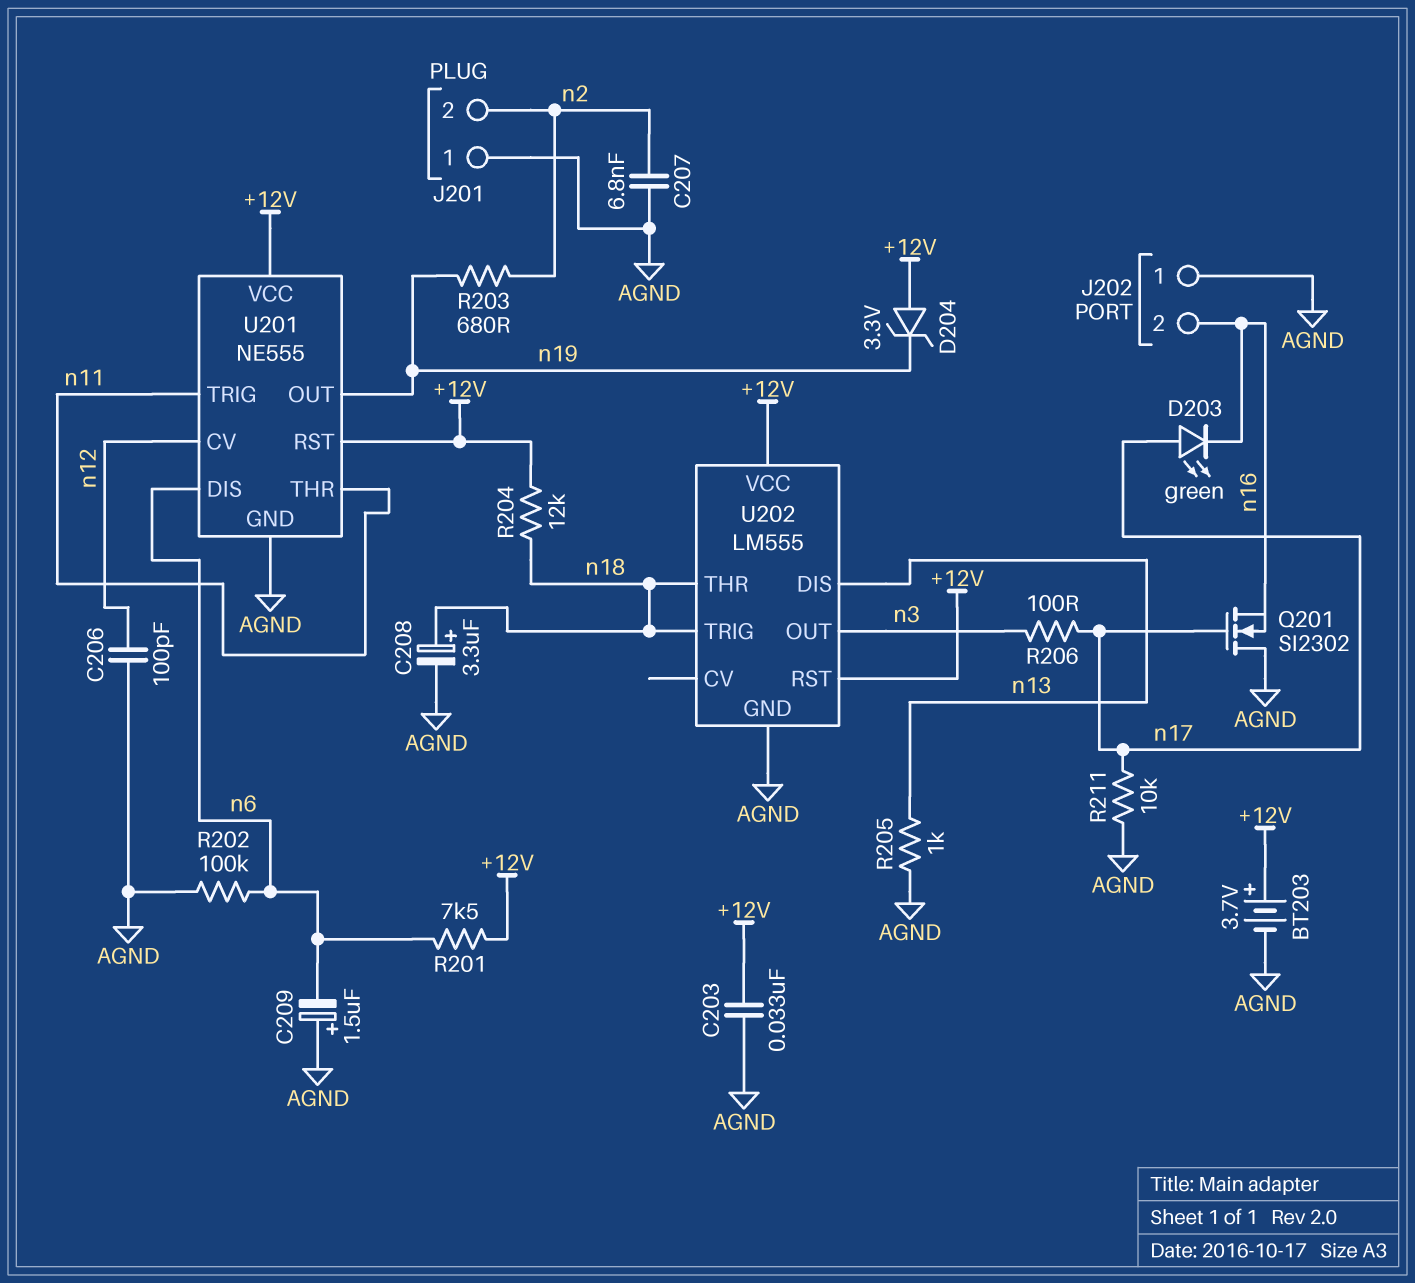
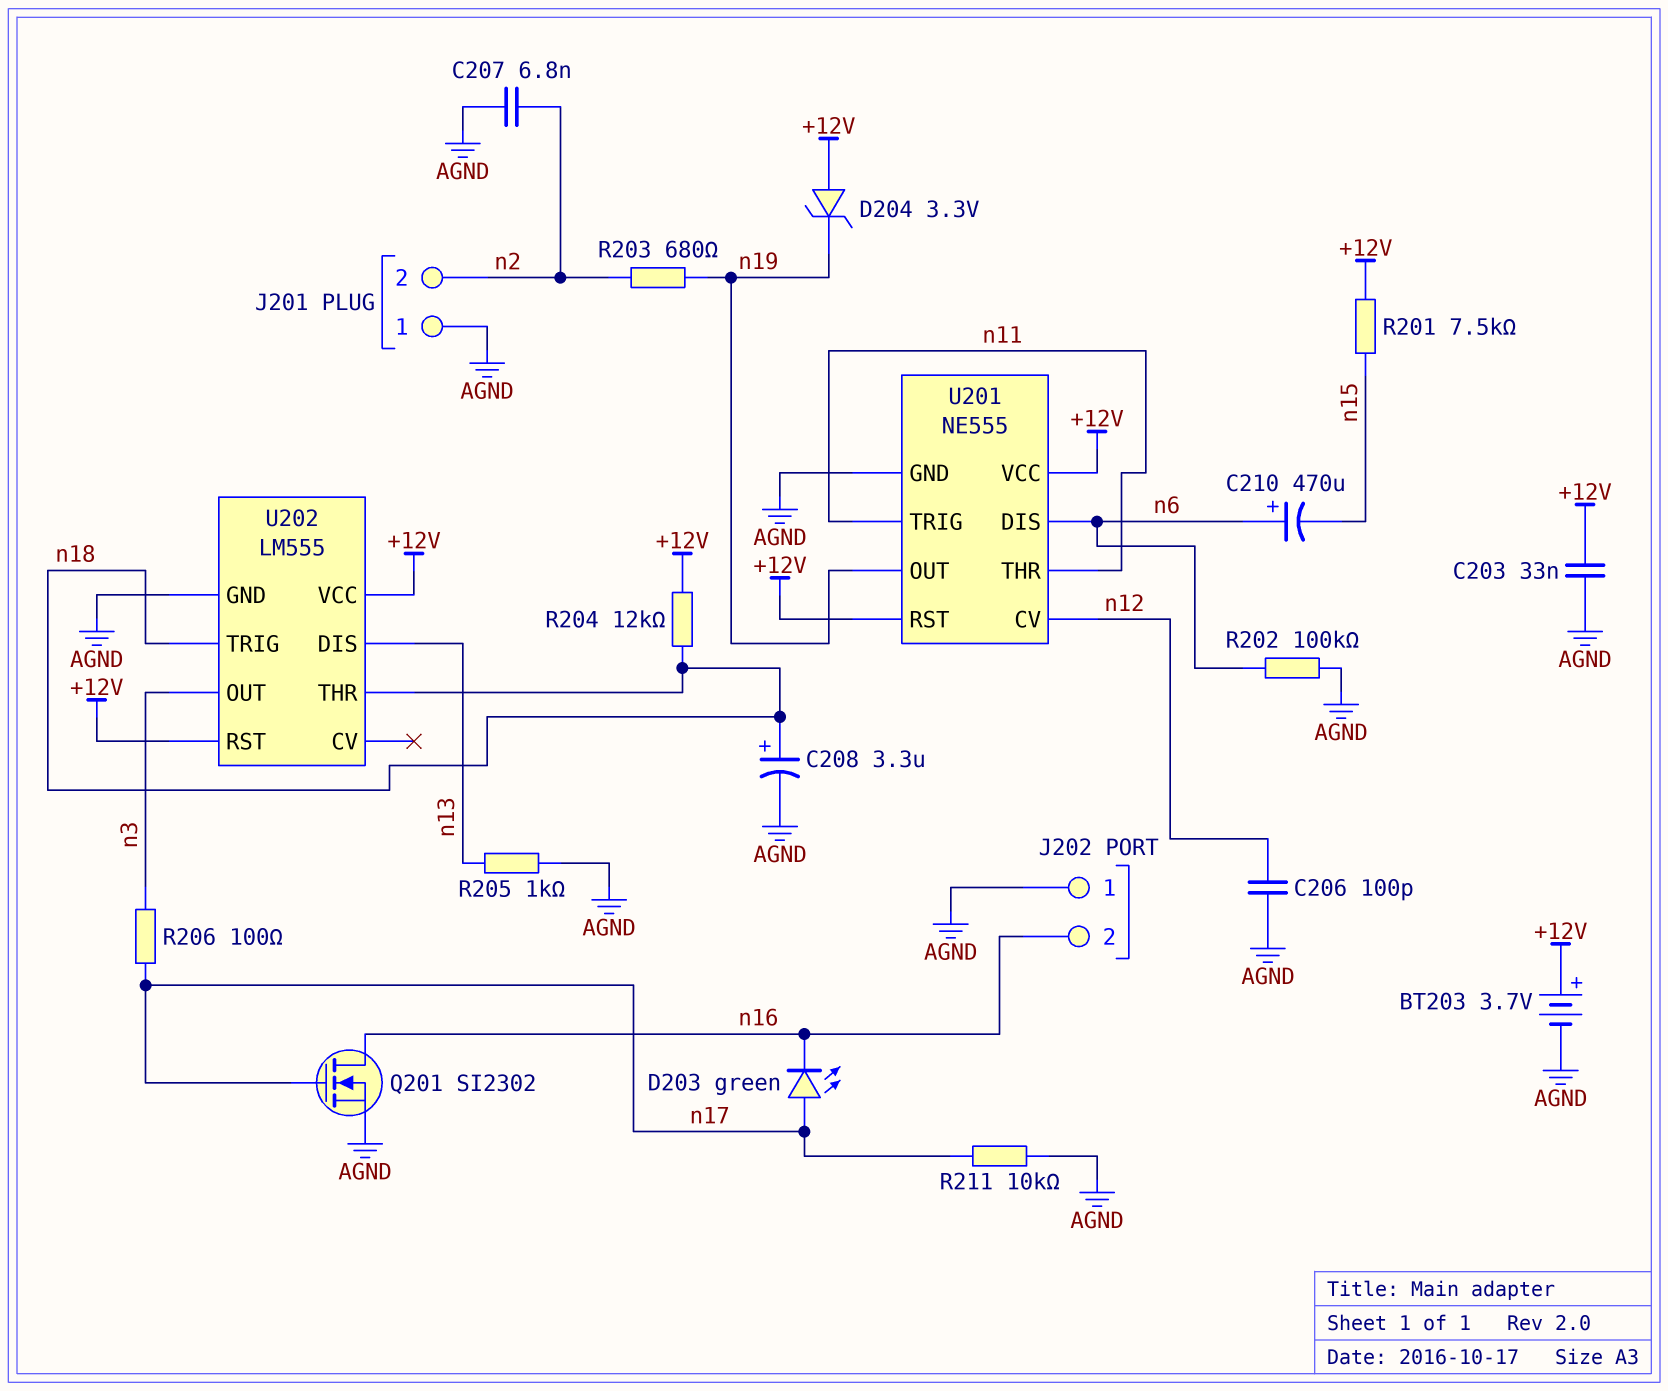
C209: 1.5uF (plus AGND, minus n6) -> none
C210: none -> 470uF (plus n6, minus n15)
Q201: NMOS SI2302 (G n17, D AGND, S n16) -> NMOS SI2302 (G n17, D n16, S AGND)
R201: 7.5k (+12V, n6) -> 7.5k (+12V, n15)

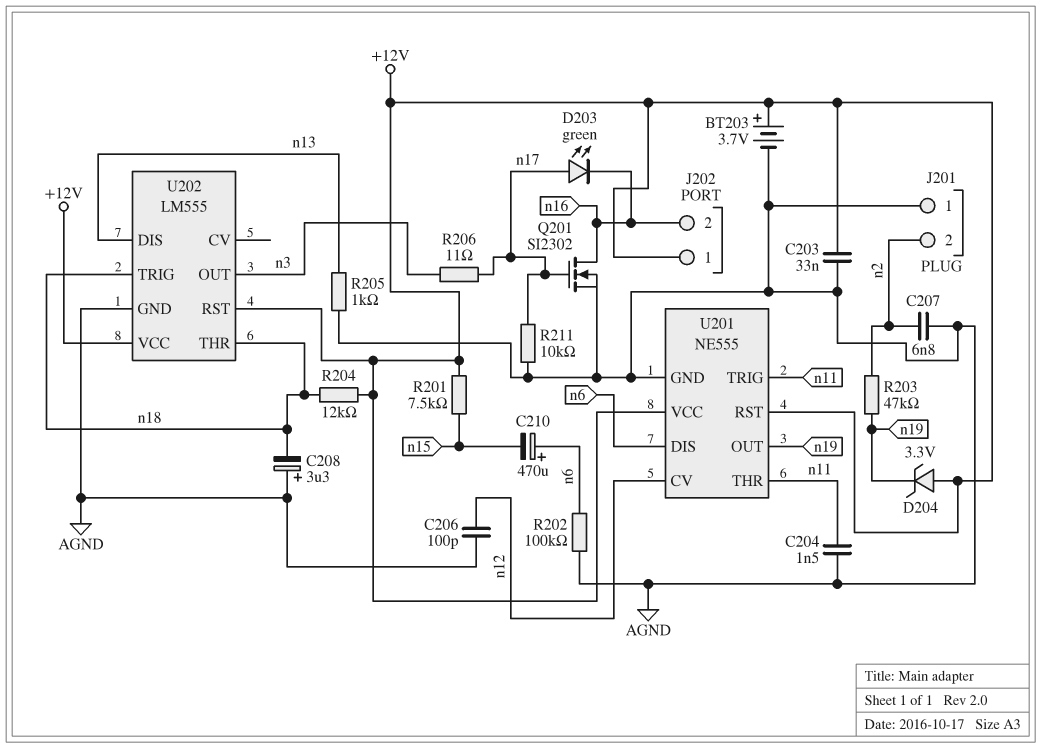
C204: none -> 1.5nF (AGND, n11)
C208: 3.3uF (plus n18, minus AGND) -> 3.3uF (plus AGND, minus n18)
J202 pin 1: AGND -> +12V
R203: 680 (n2, n19) -> 47k (n2, n19)
R206: 100 (n3, n17) -> 11 (n3, n17)

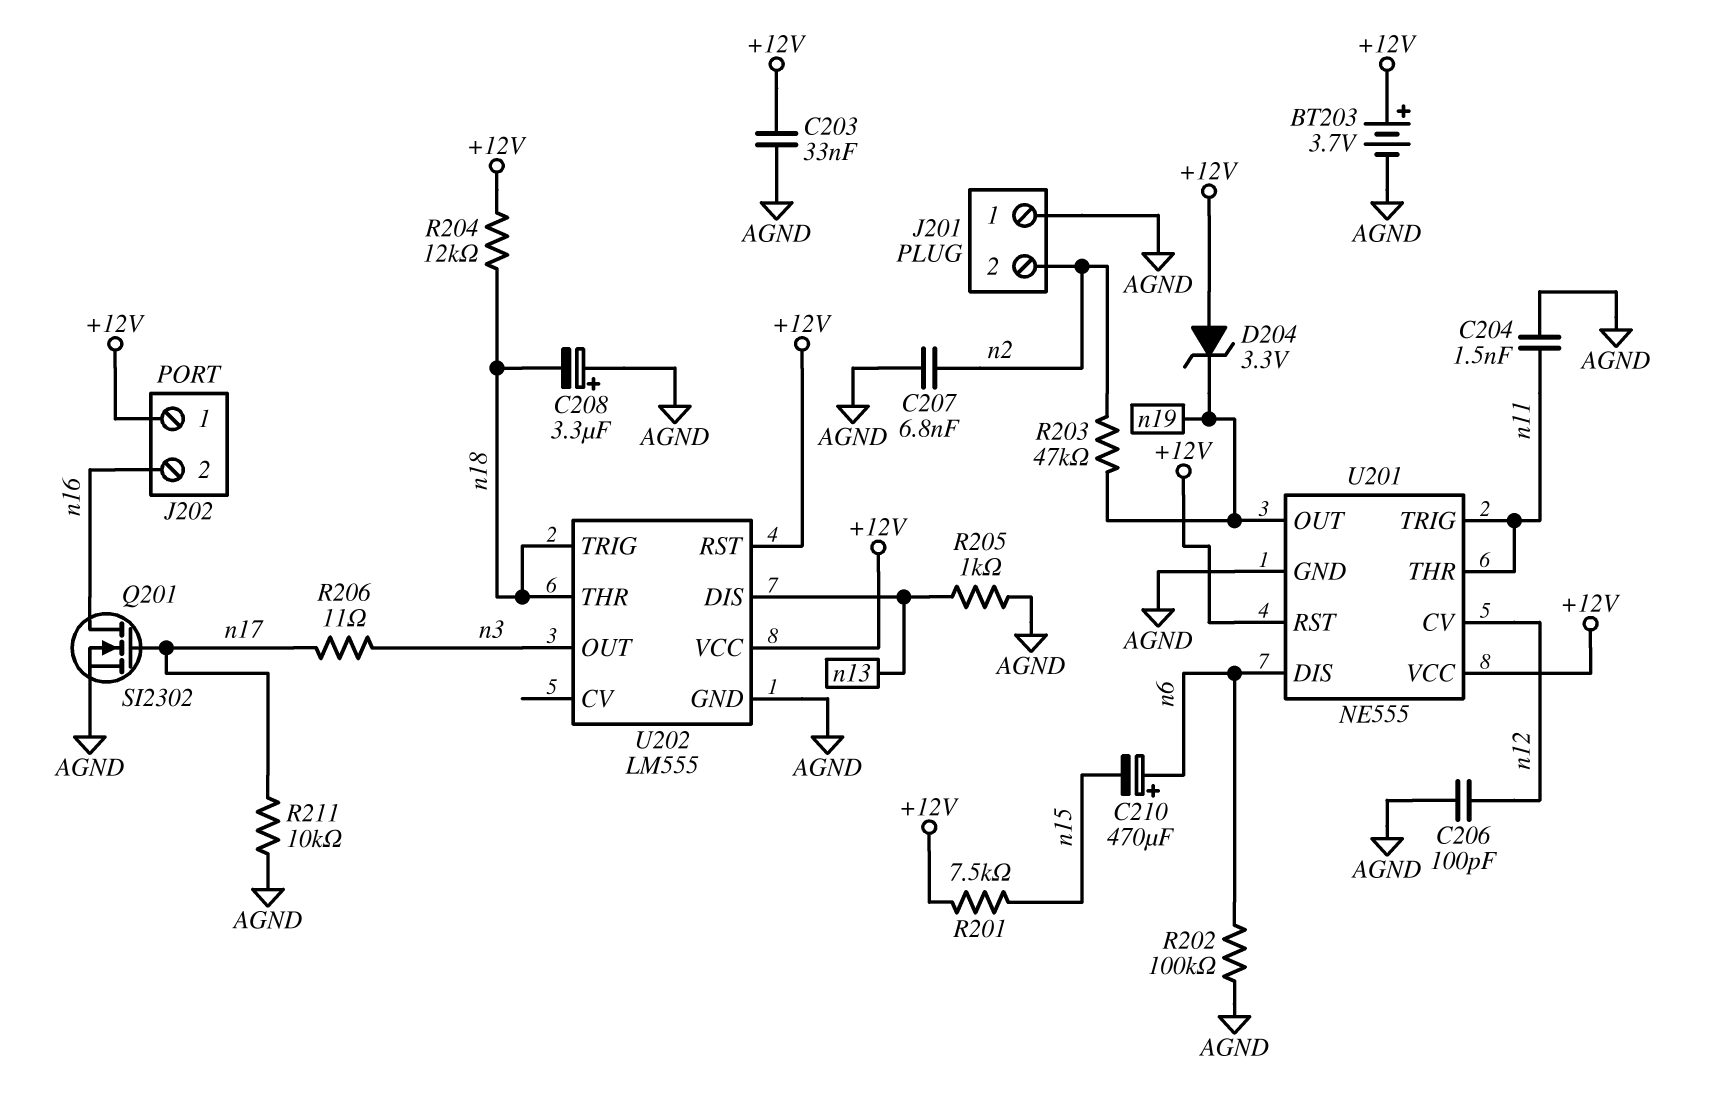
D203: LED green (A n17, K n16) -> none

